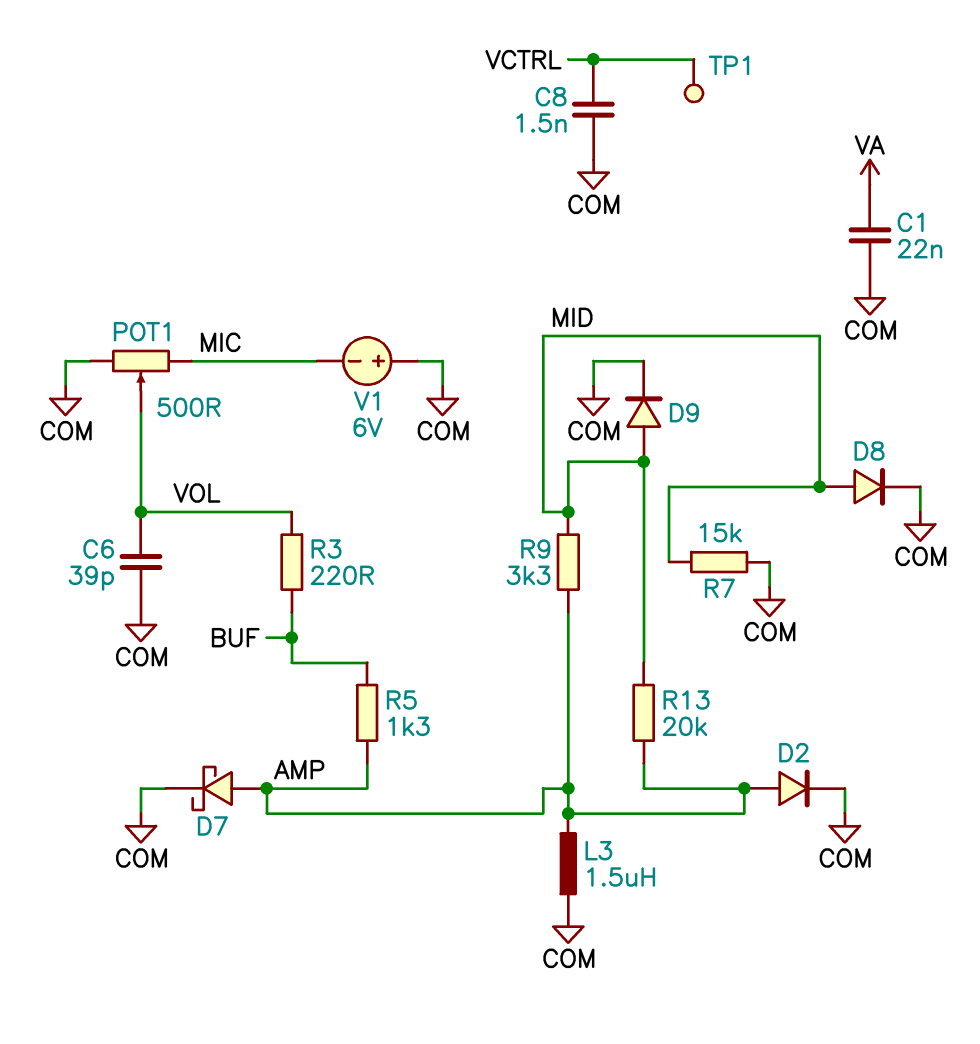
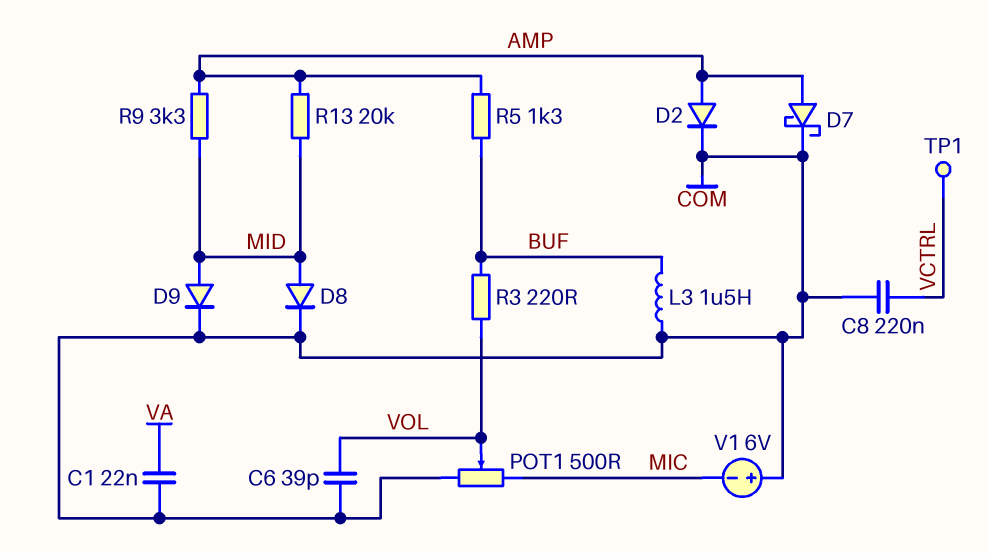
C8: 1.5nF (COM, VCTRL) -> 220nF (COM, VCTRL)
L3: 1.5uH (AMP, COM) -> 1.5uH (BUF, COM)
R7: 15k (COM, MID) -> none

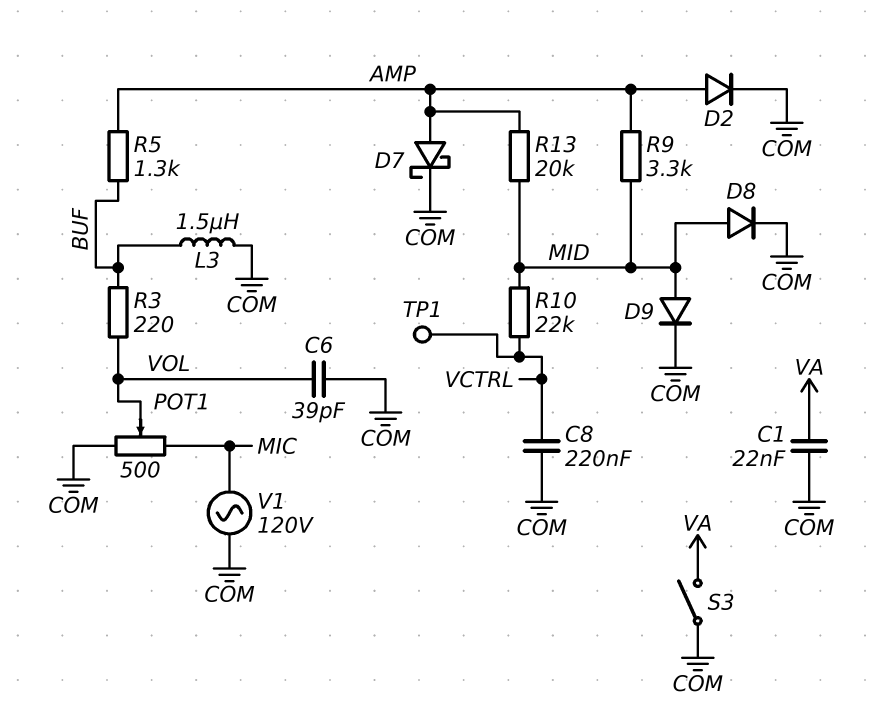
R10: none -> 22k (MID, VCTRL)
S3: none -> switch (COM, VA)
V1: 6V (plus COM, minus MIC) -> AC 120V (COM, MIC)

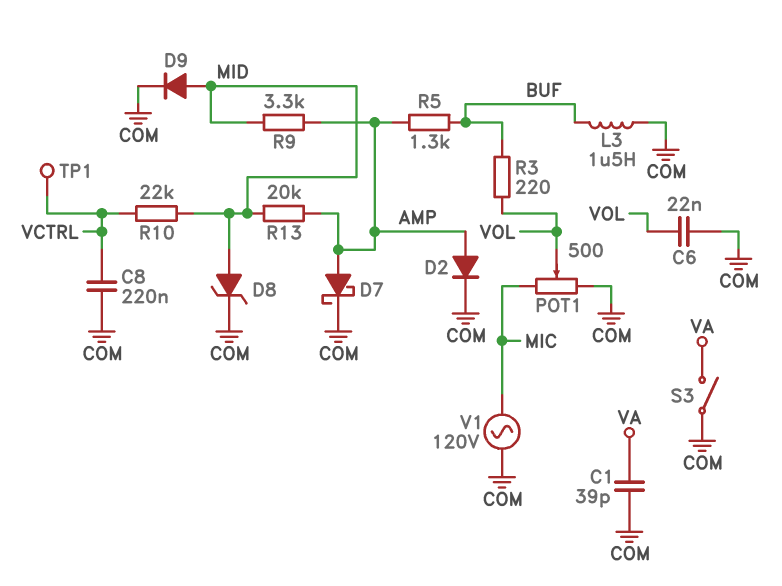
C1: 22nF (COM, VA) -> 39pF (COM, VA)
C6: 39pF (COM, VOL) -> 22nF (COM, VOL)
D8: diode (A MID, K COM) -> zener (A MID, K COM)

